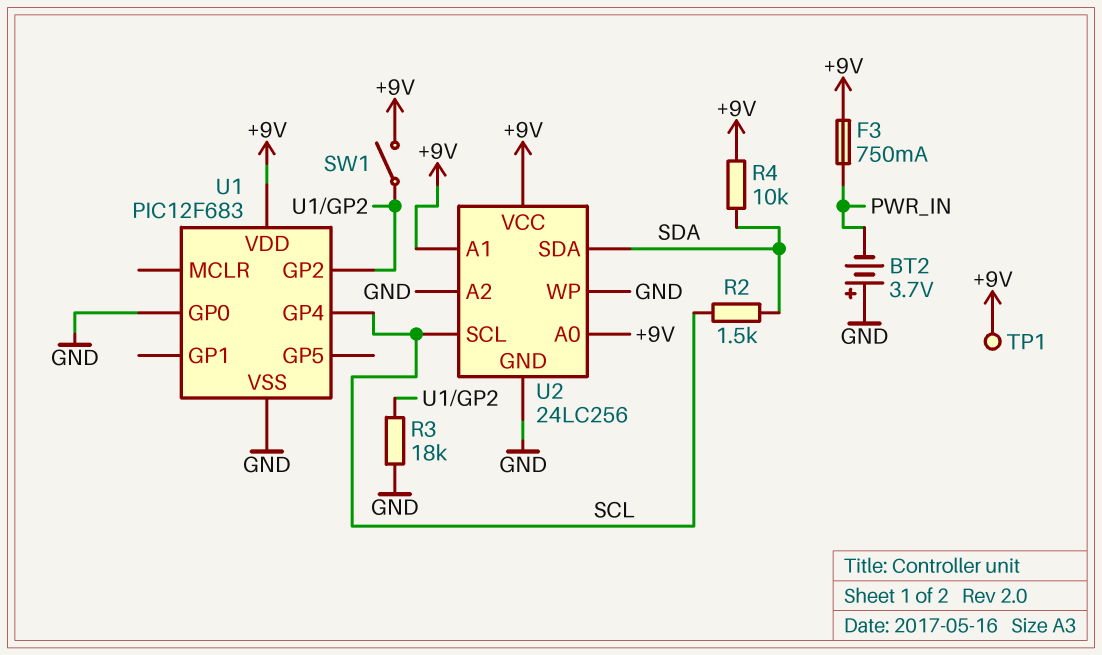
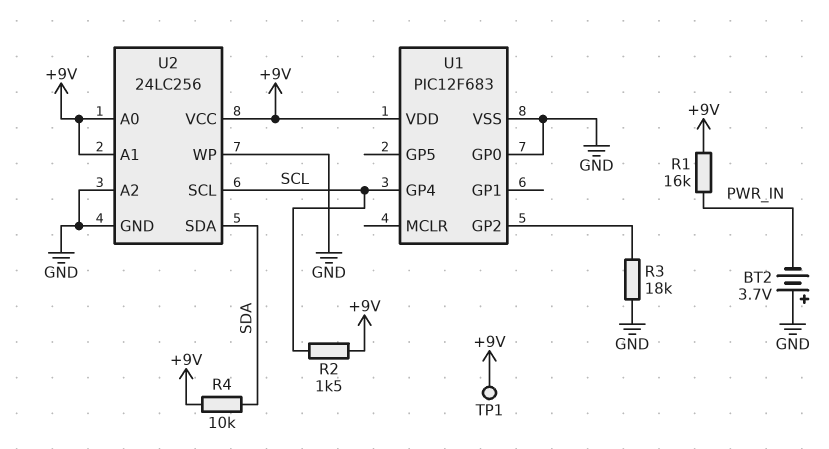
F3: 750mA (+9V, PWR_IN) -> none
R1: none -> 16k (+9V, PWR_IN)
R2: 1.5k (SCL, SDA) -> 1.5k (+9V, SCL)
SW1: switch (+9V, U1/GP2) -> none

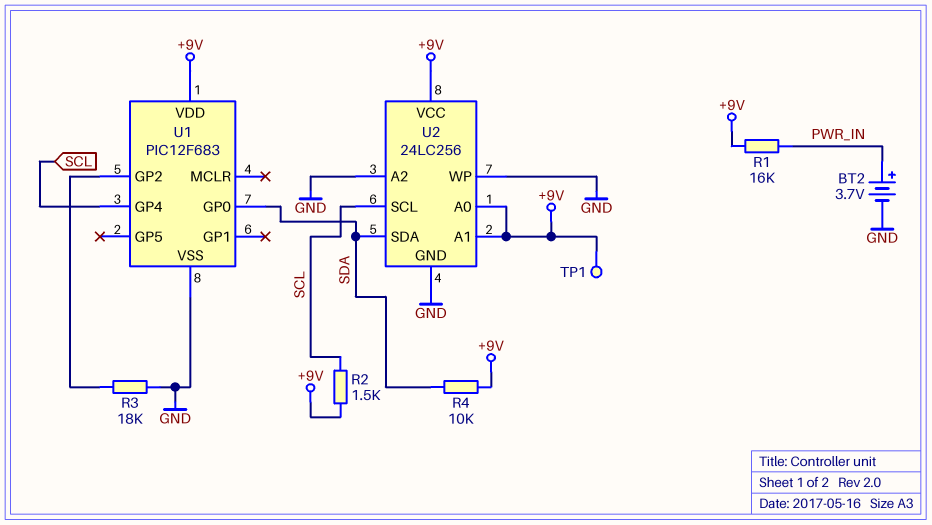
BT2: 3.7V (plus GND, minus PWR_IN) -> 3.7V (plus PWR_IN, minus GND)
U1 pin GP0: GND -> SDA

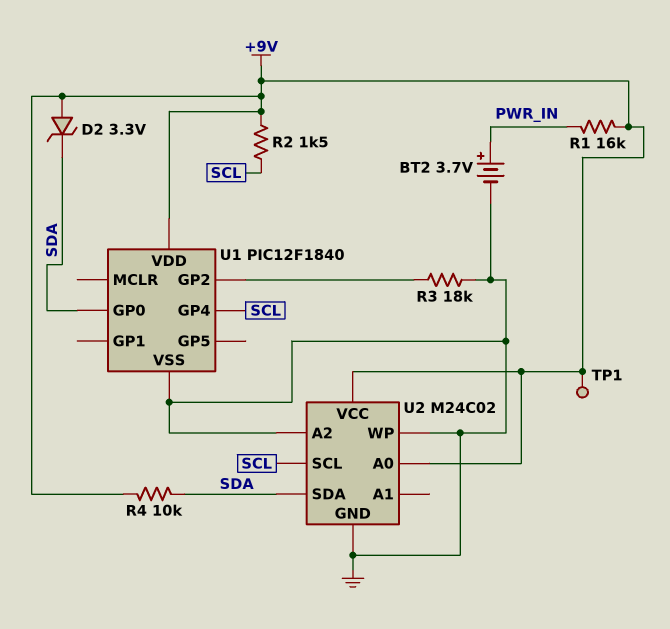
D2: none -> zener 3.3V (A +9V, K SDA)
U1: PIC12F683 -> PIC12F1840
U2: 24LC256 -> M24C02
U2 pin A1: +9V -> none

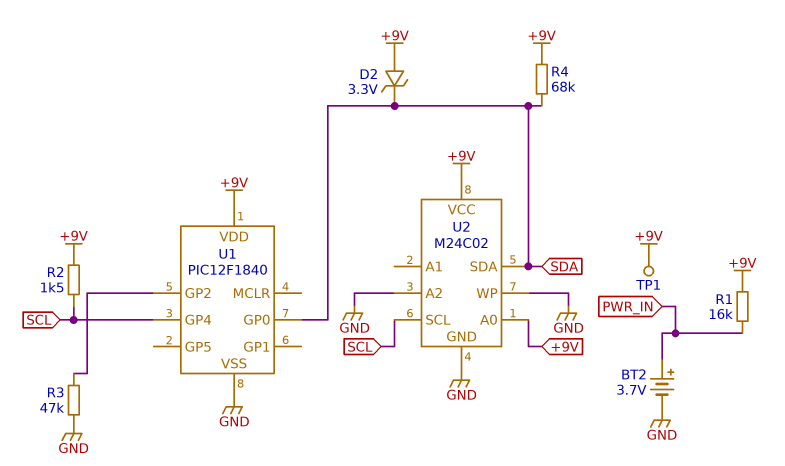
R3: 18k (GND, U1/GP2) -> 47k (GND, U1/GP2)
R4: 10k (+9V, SDA) -> 68k (+9V, SDA)

